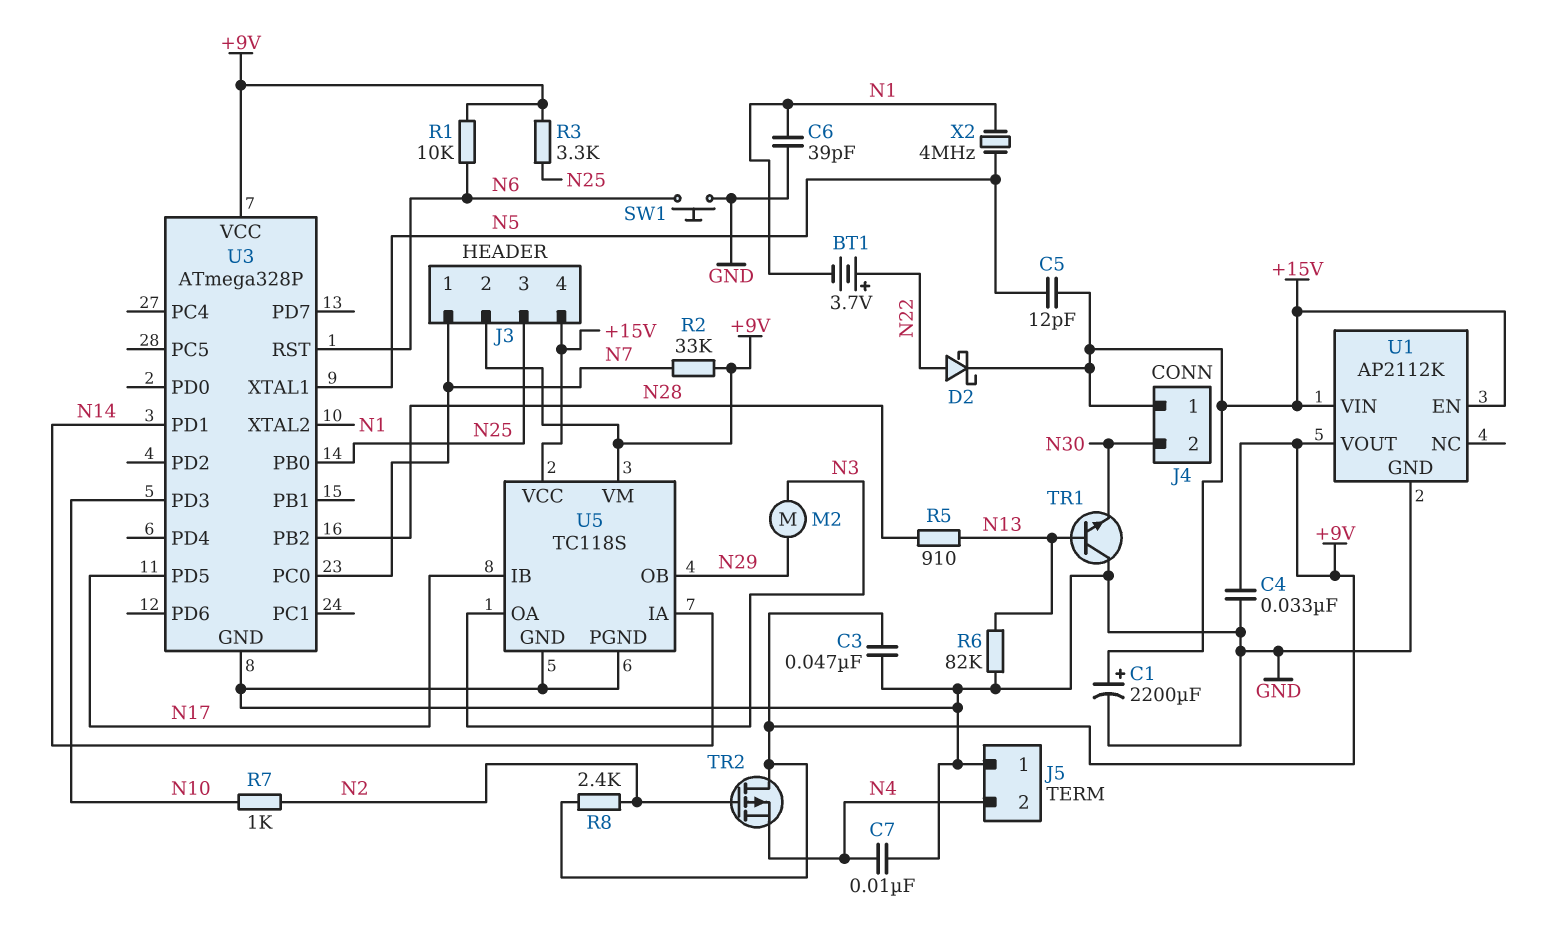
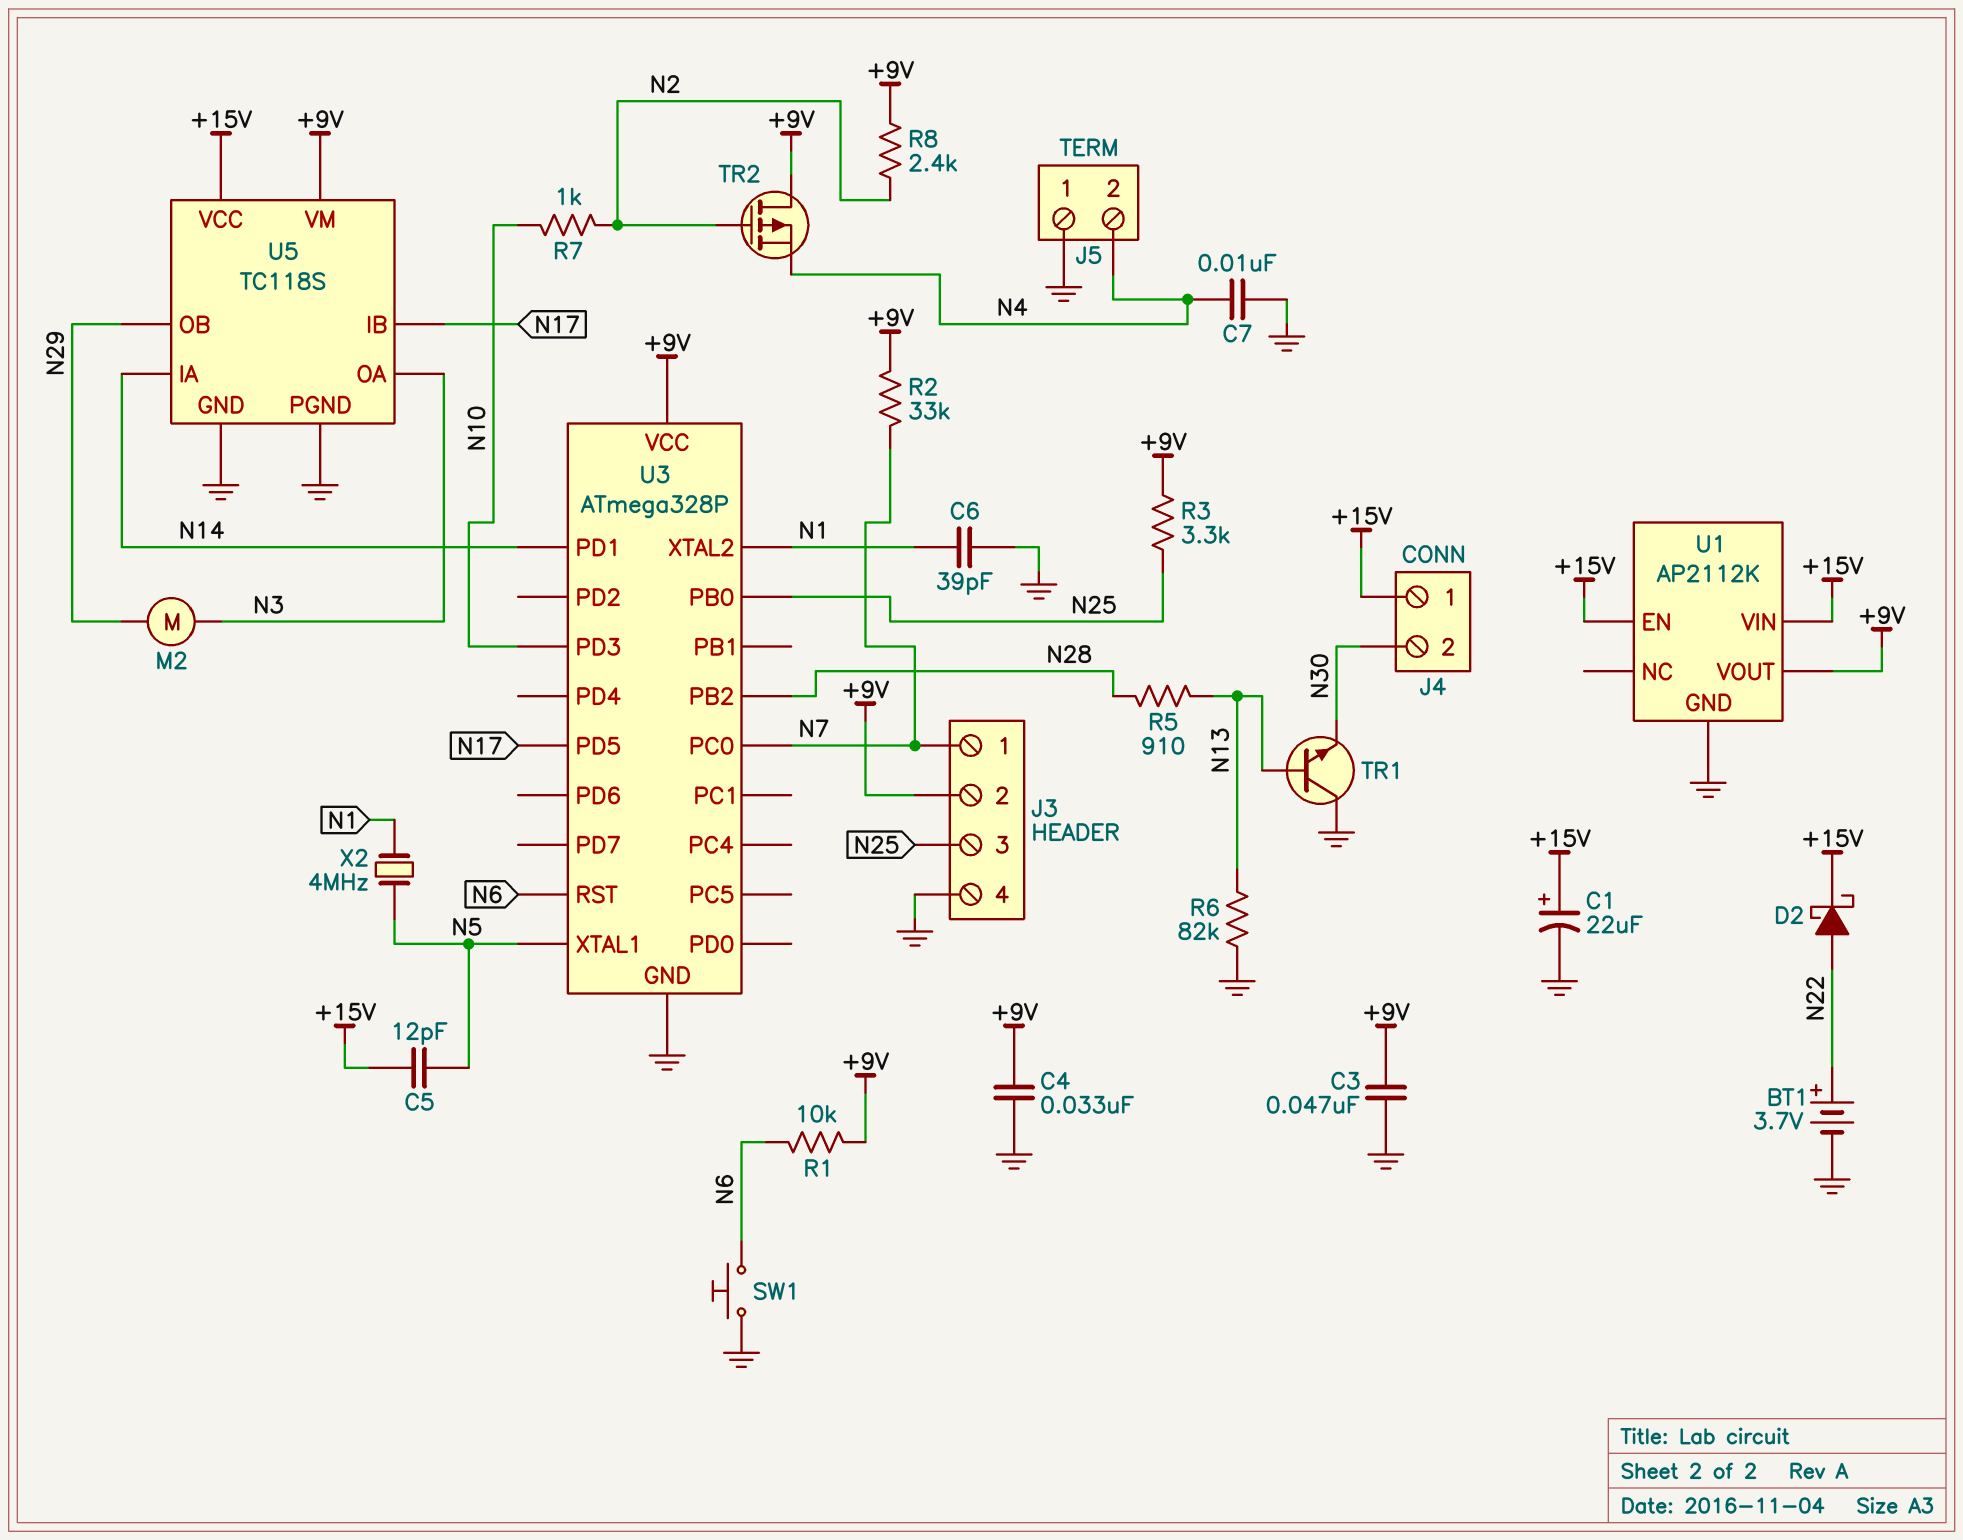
BT1: 3.7V (plus N22, minus N1) -> 3.7V (plus N22, minus GND)
C1: 2200uF (plus +15V, minus GND) -> 22uF (plus +15V, minus GND)
J3 pin 4: +15V -> GND

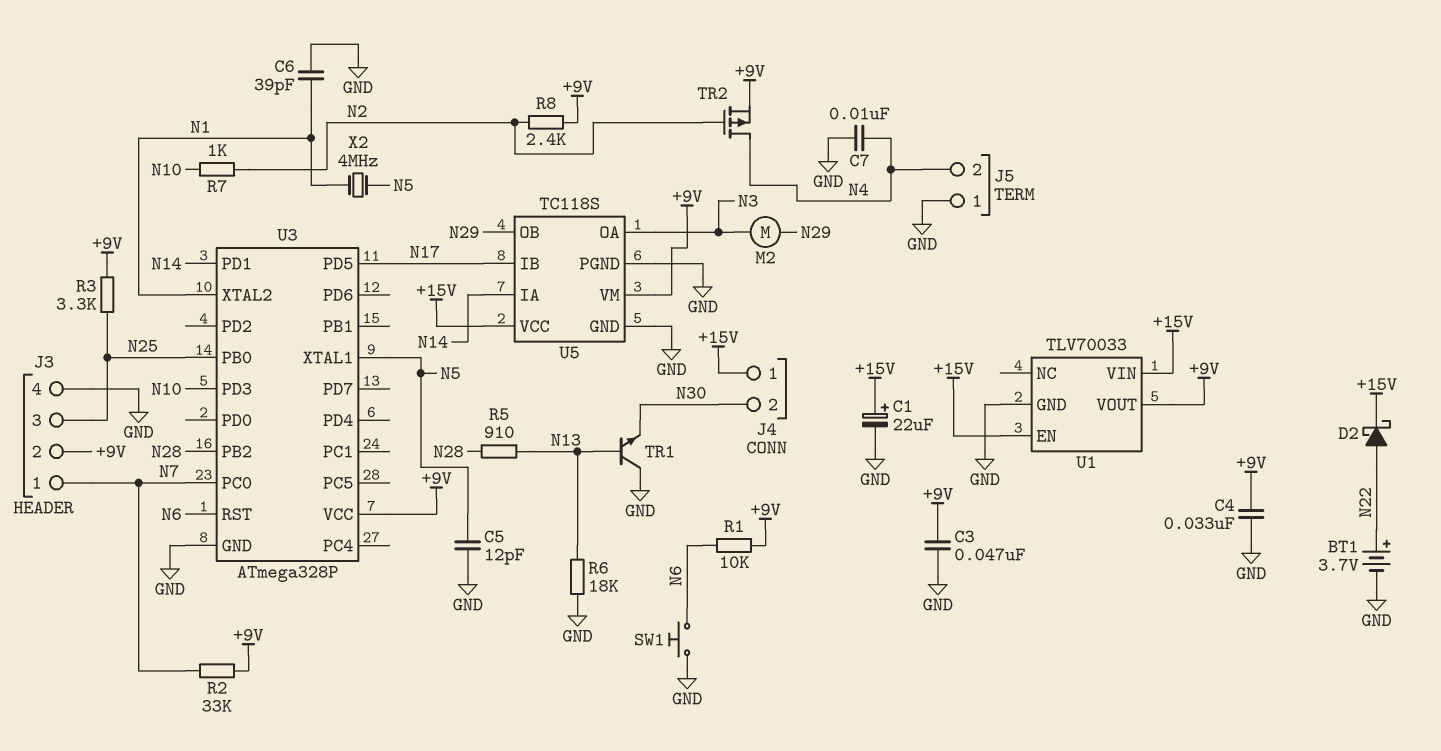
C5: 12pF (+15V, N5) -> 12pF (GND, N5)
R6: 82k (GND, N13) -> 18k (GND, N13)
TR2: PMOS (G N2, D +9V, S N4) -> PMOS (G N2, D N4, S +9V)
U1: AP2112K -> TLV70033

